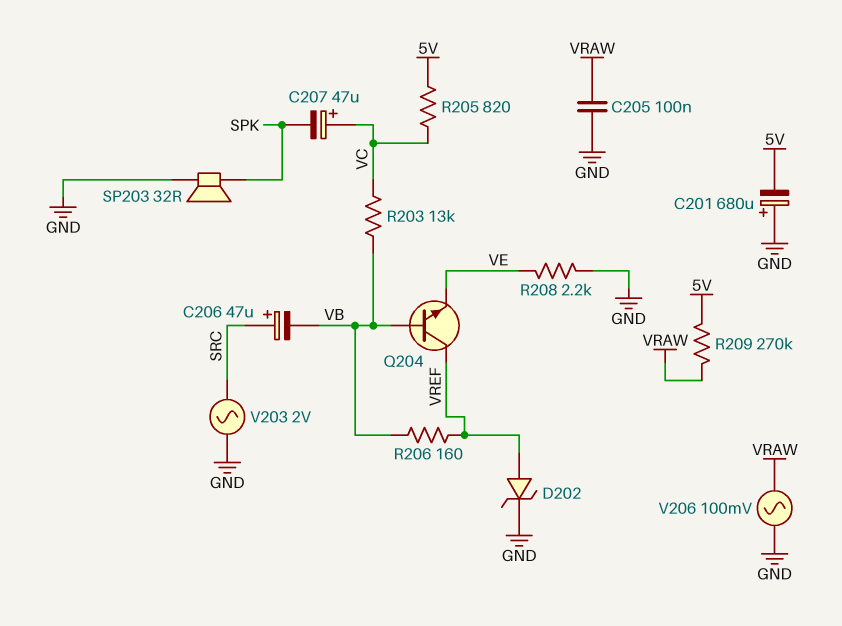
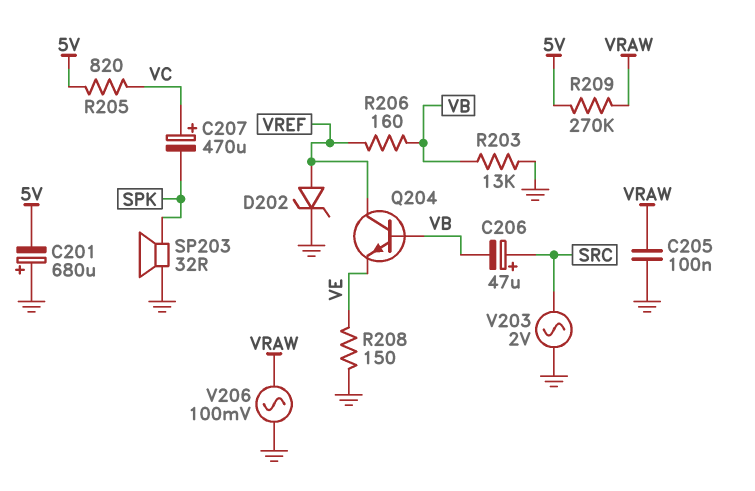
C207: 47uF (plus VC, minus SPK) -> 470uF (plus VC, minus SPK)
R203: 13k (VB, VC) -> 13k (GND, VB)
R208: 2.2k (GND, VE) -> 150 (GND, VE)

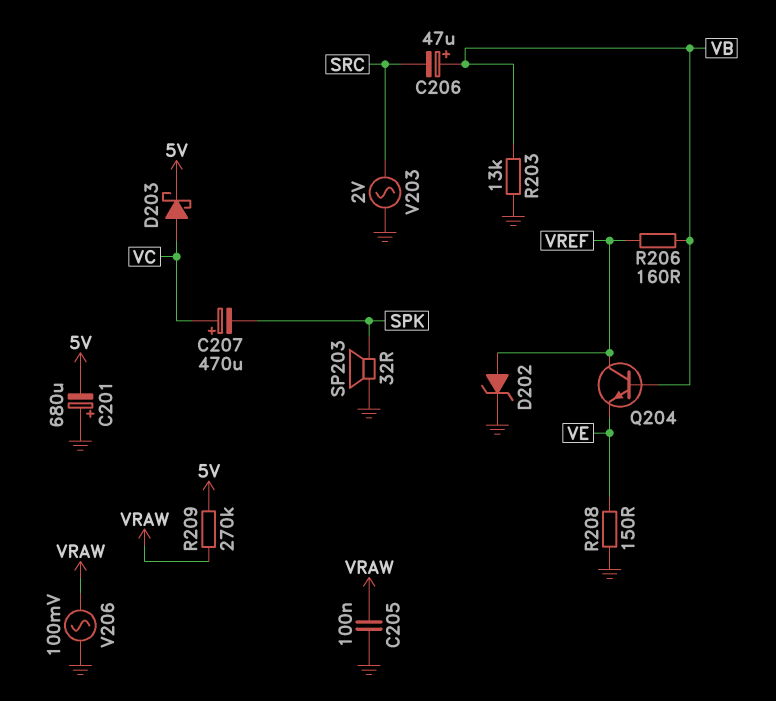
C206: 47uF (plus SRC, minus VB) -> 47uF (plus VB, minus SRC)
D203: none -> schottky (A VC, K 5V)
R205: 820 (5V, VC) -> none

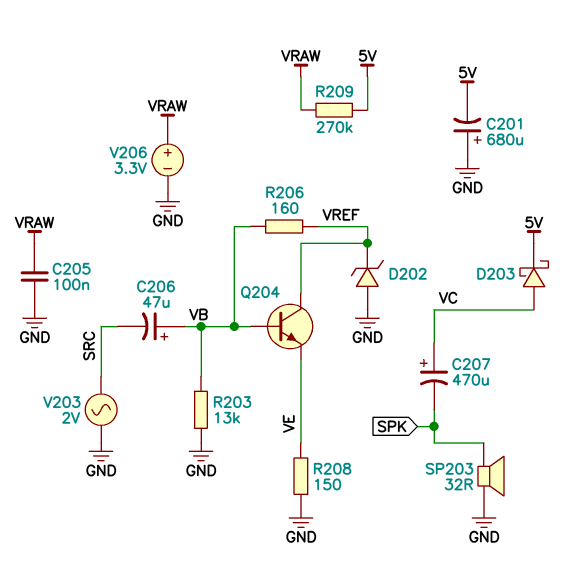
D202: zener (A VREF, K GND) -> zener (A GND, K VREF)
V206: AC 100mV (GND, VRAW) -> 3.3V (plus VRAW, minus GND)

